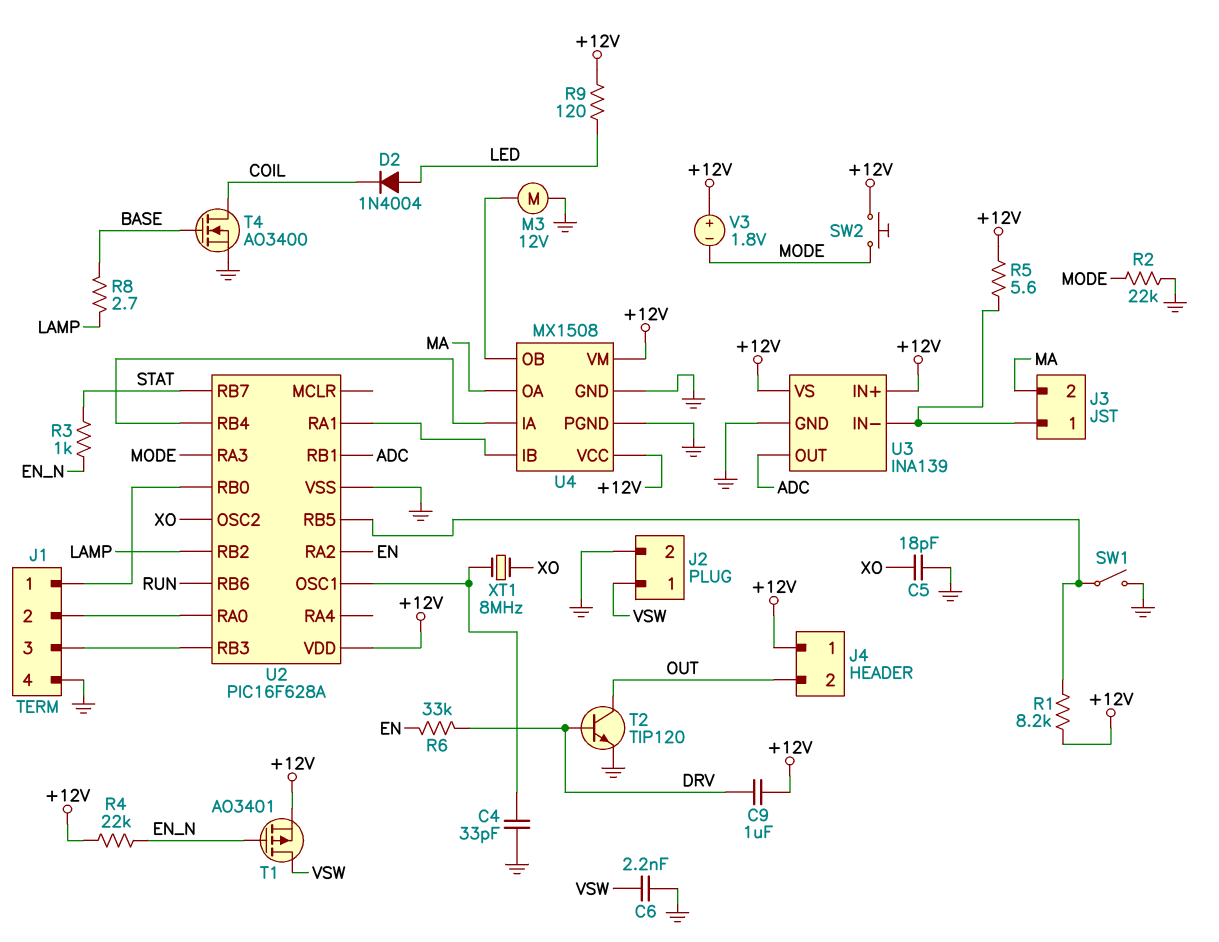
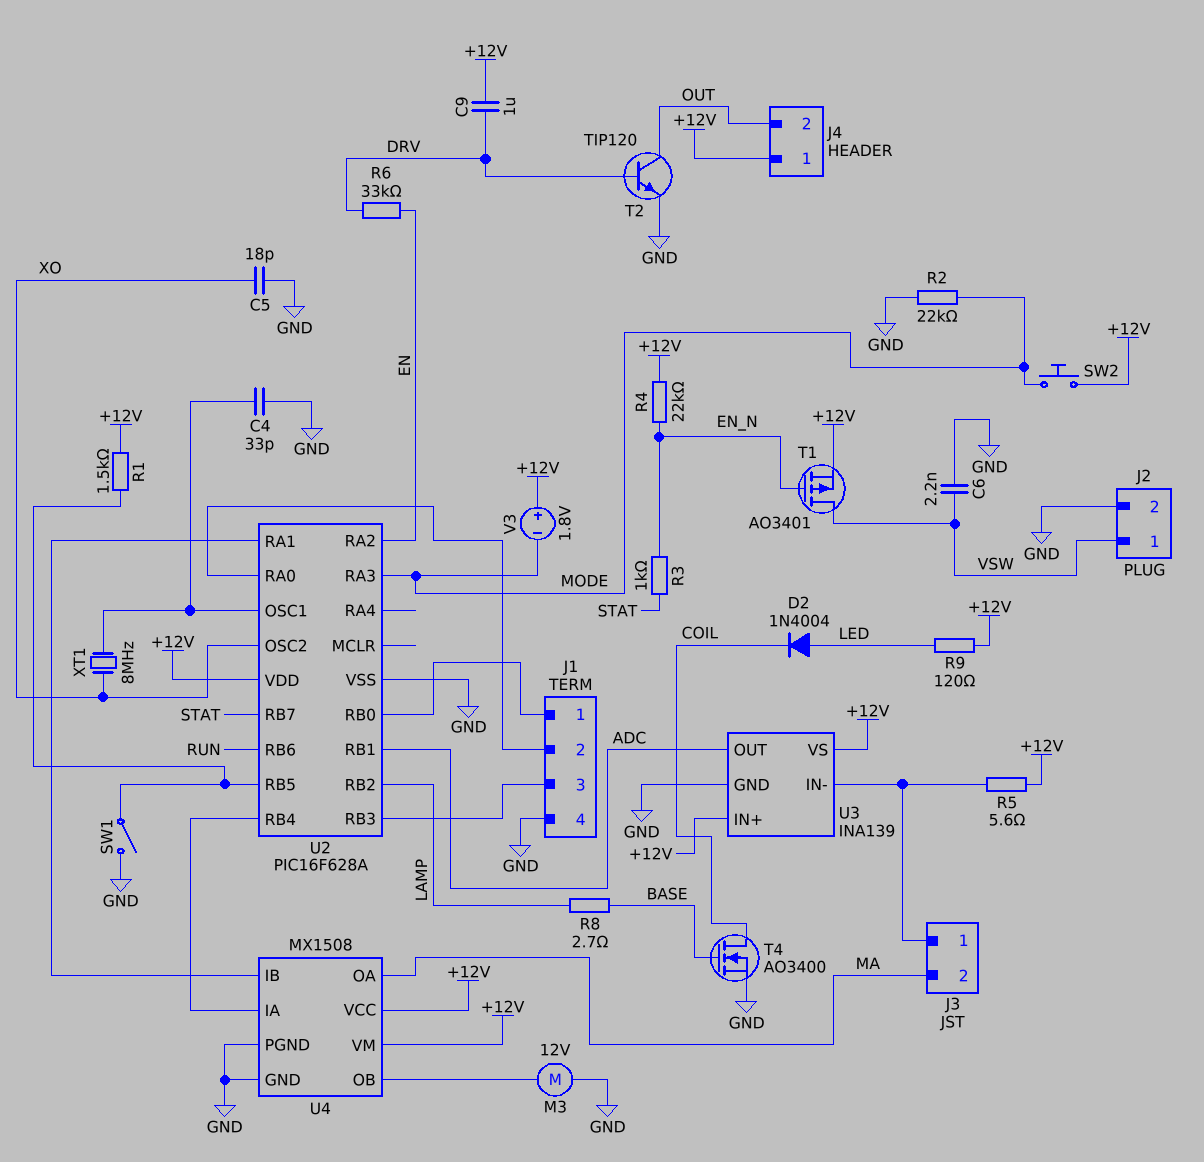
R1: 8.2k (+12V, U2/RB5) -> 1.5k (+12V, U2/RB5)

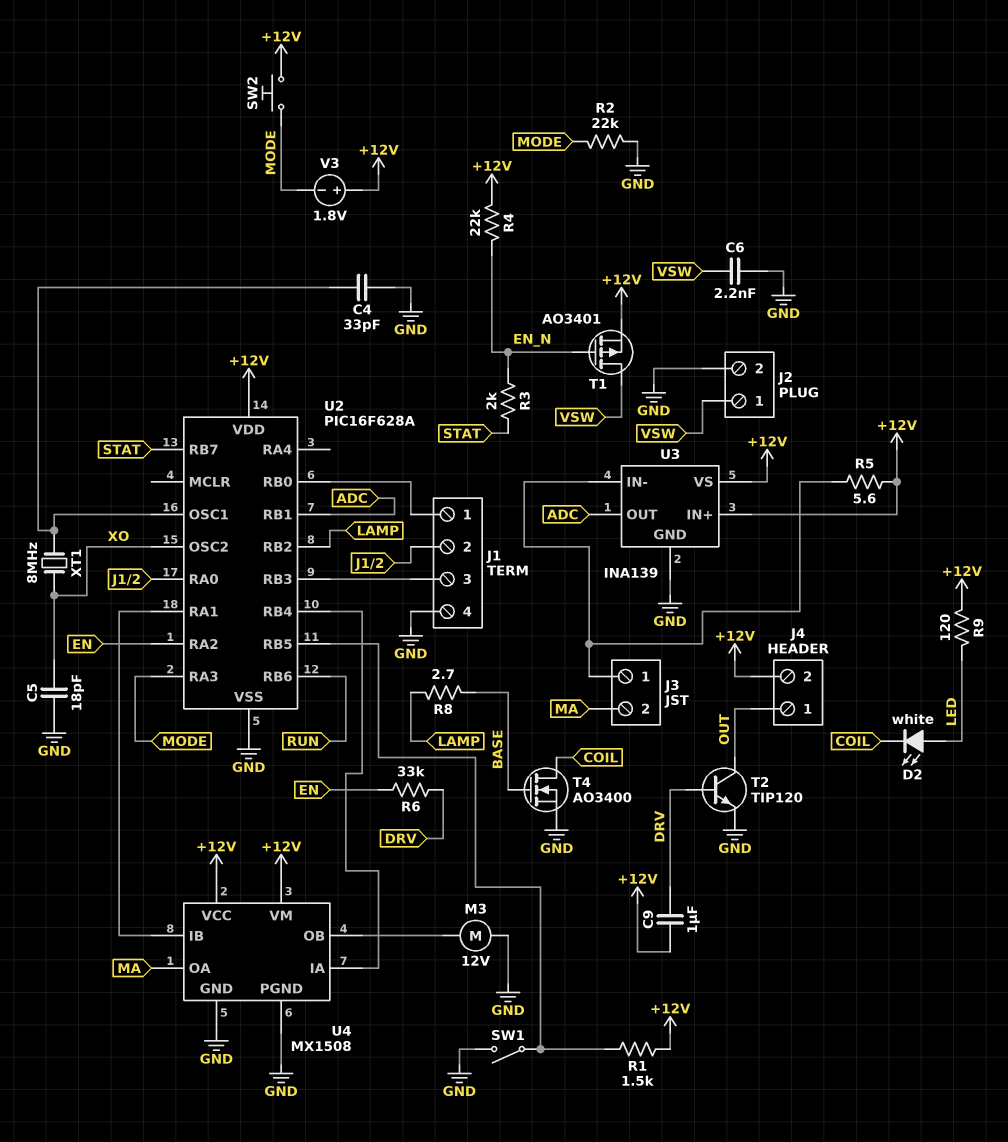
D2: diode 1N4004 (A LED, K COIL) -> LED white (A LED, K COIL)
J4 pin 1: +12V -> OUT
J4 pin 2: OUT -> +12V
R3: 1k (EN_N, STAT) -> 2k (EN_N, STAT)

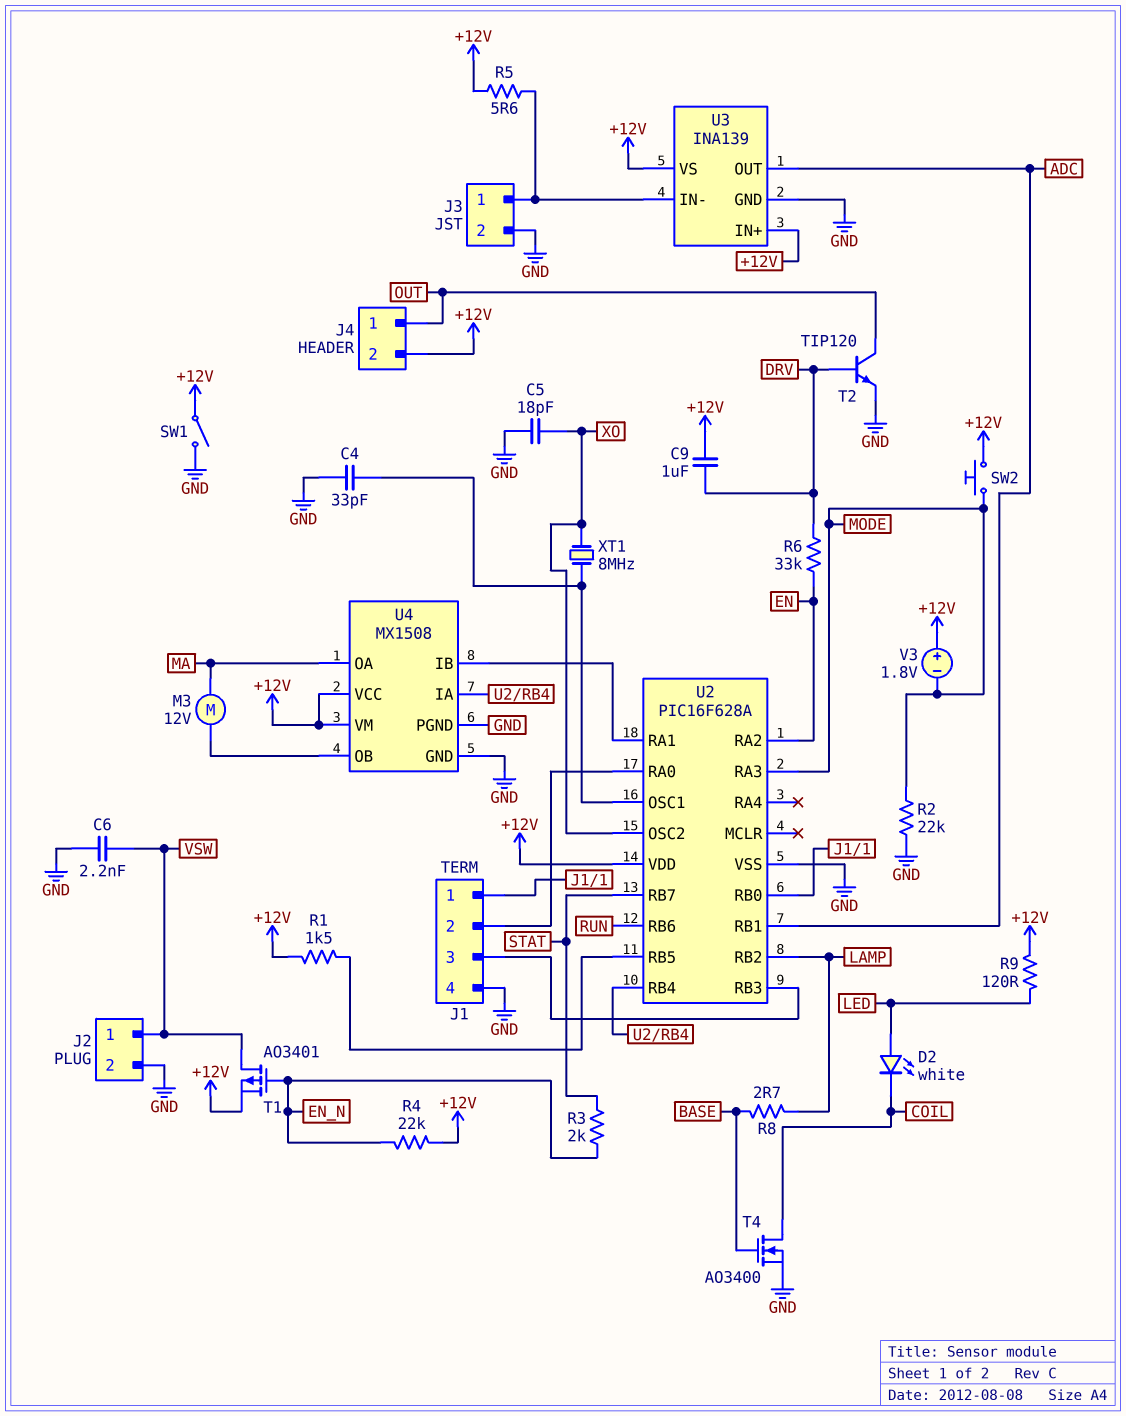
J3 pin 2: MA -> GND
M3: motor 12V (GND, U4/OB) -> motor 12V (MA, U4/OB)
SW1: switch (GND, U2/RB5) -> switch (+12V, GND)

